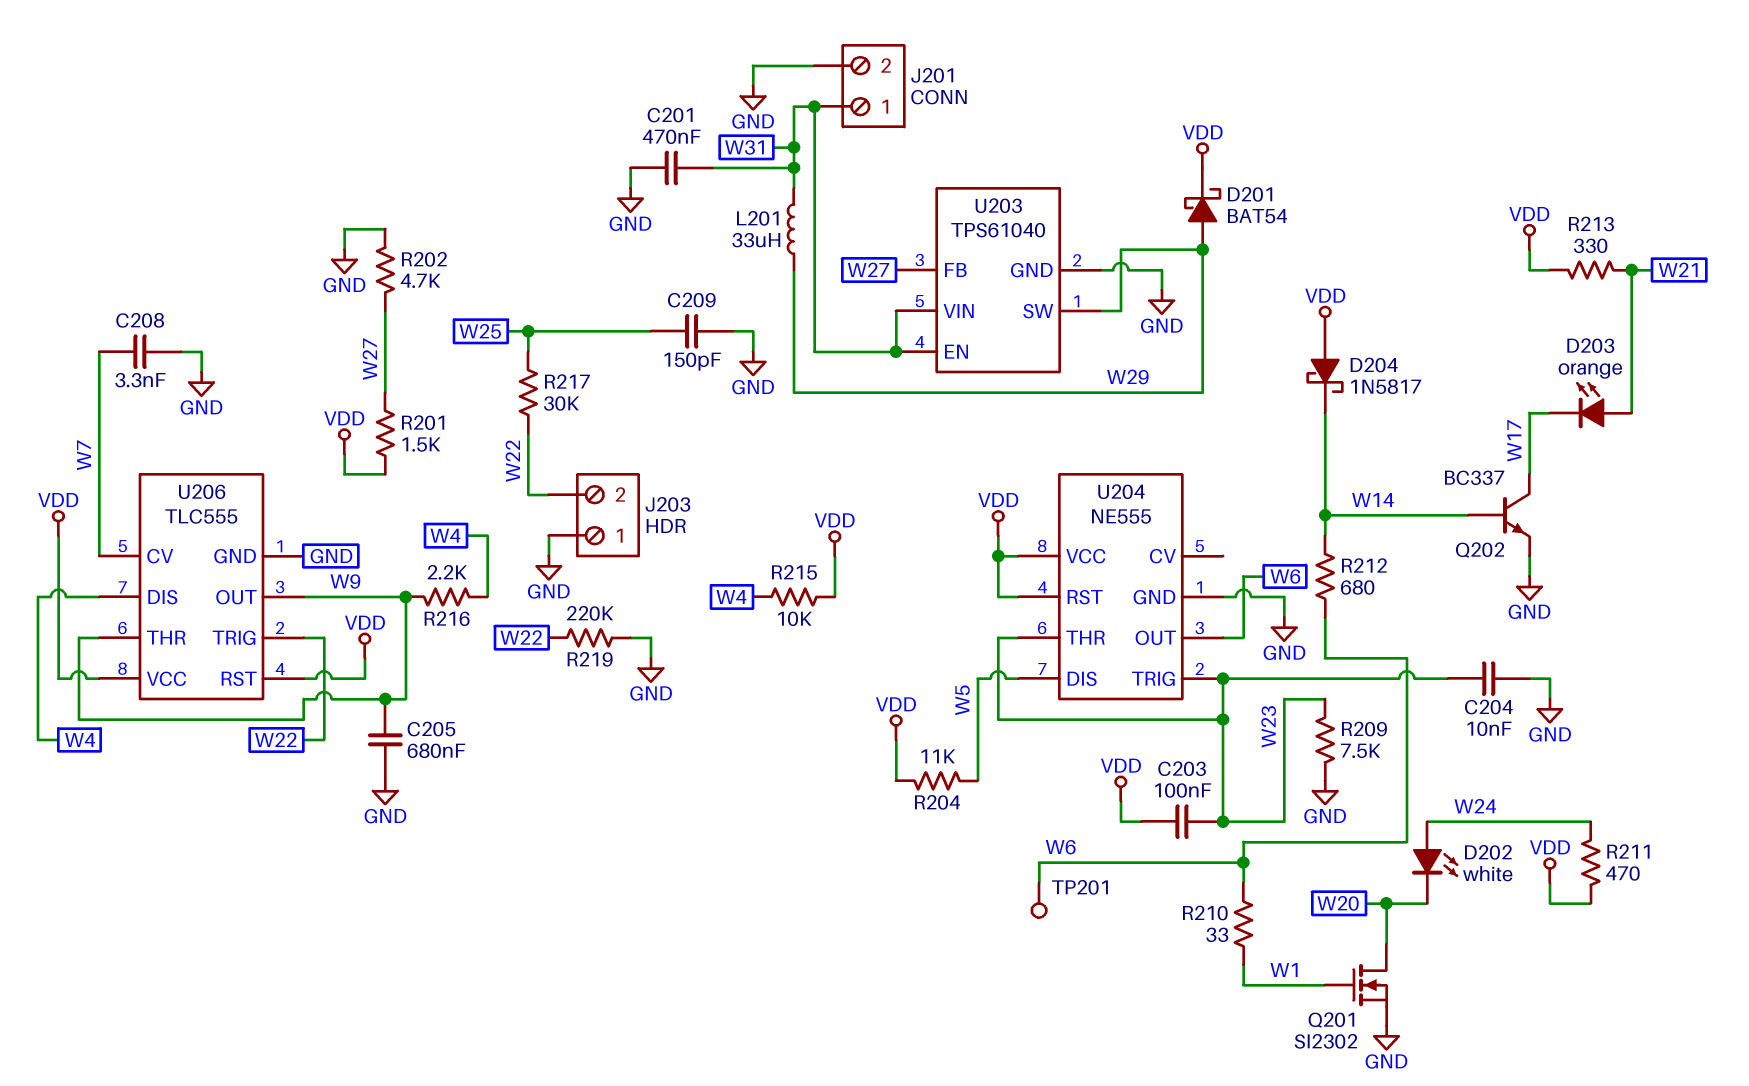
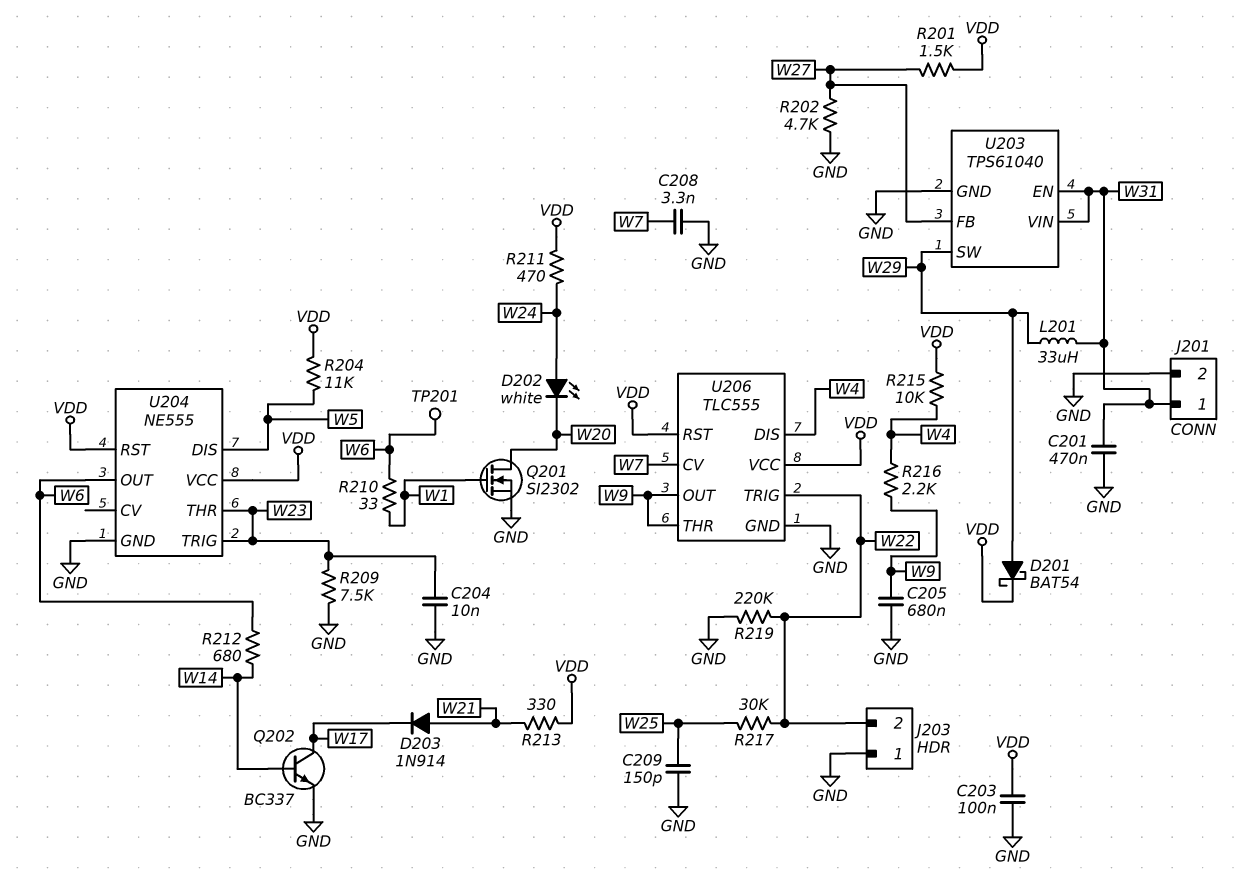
C203: 100nF (VDD, W23) -> 100nF (GND, VDD)
D203: LED orange (A W21, K W17) -> diode 1N914 (A W21, K W17)
D204: schottky 1N5817 (A VDD, K W14) -> none

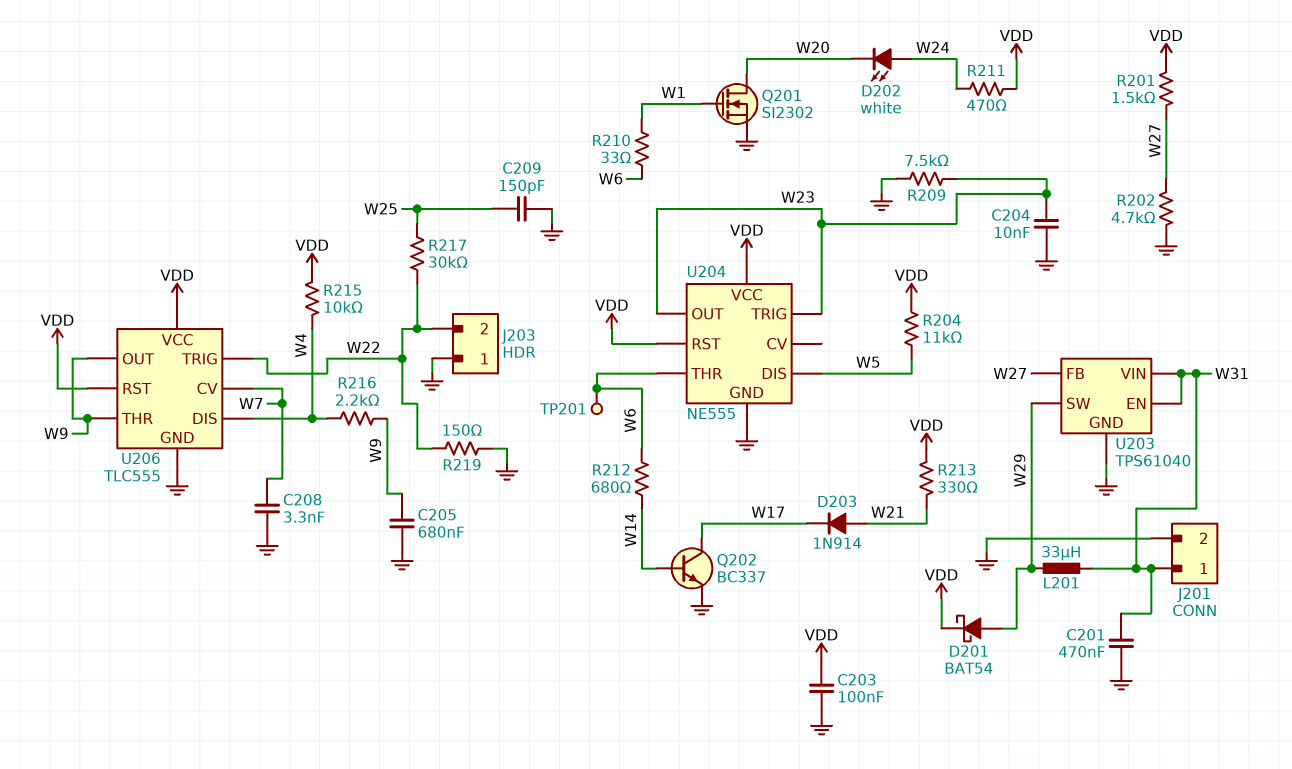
R219: 220k (GND, W22) -> 150 (GND, W22)
U204 pin OUT: W6 -> W23
U204 pin THR: W23 -> W6

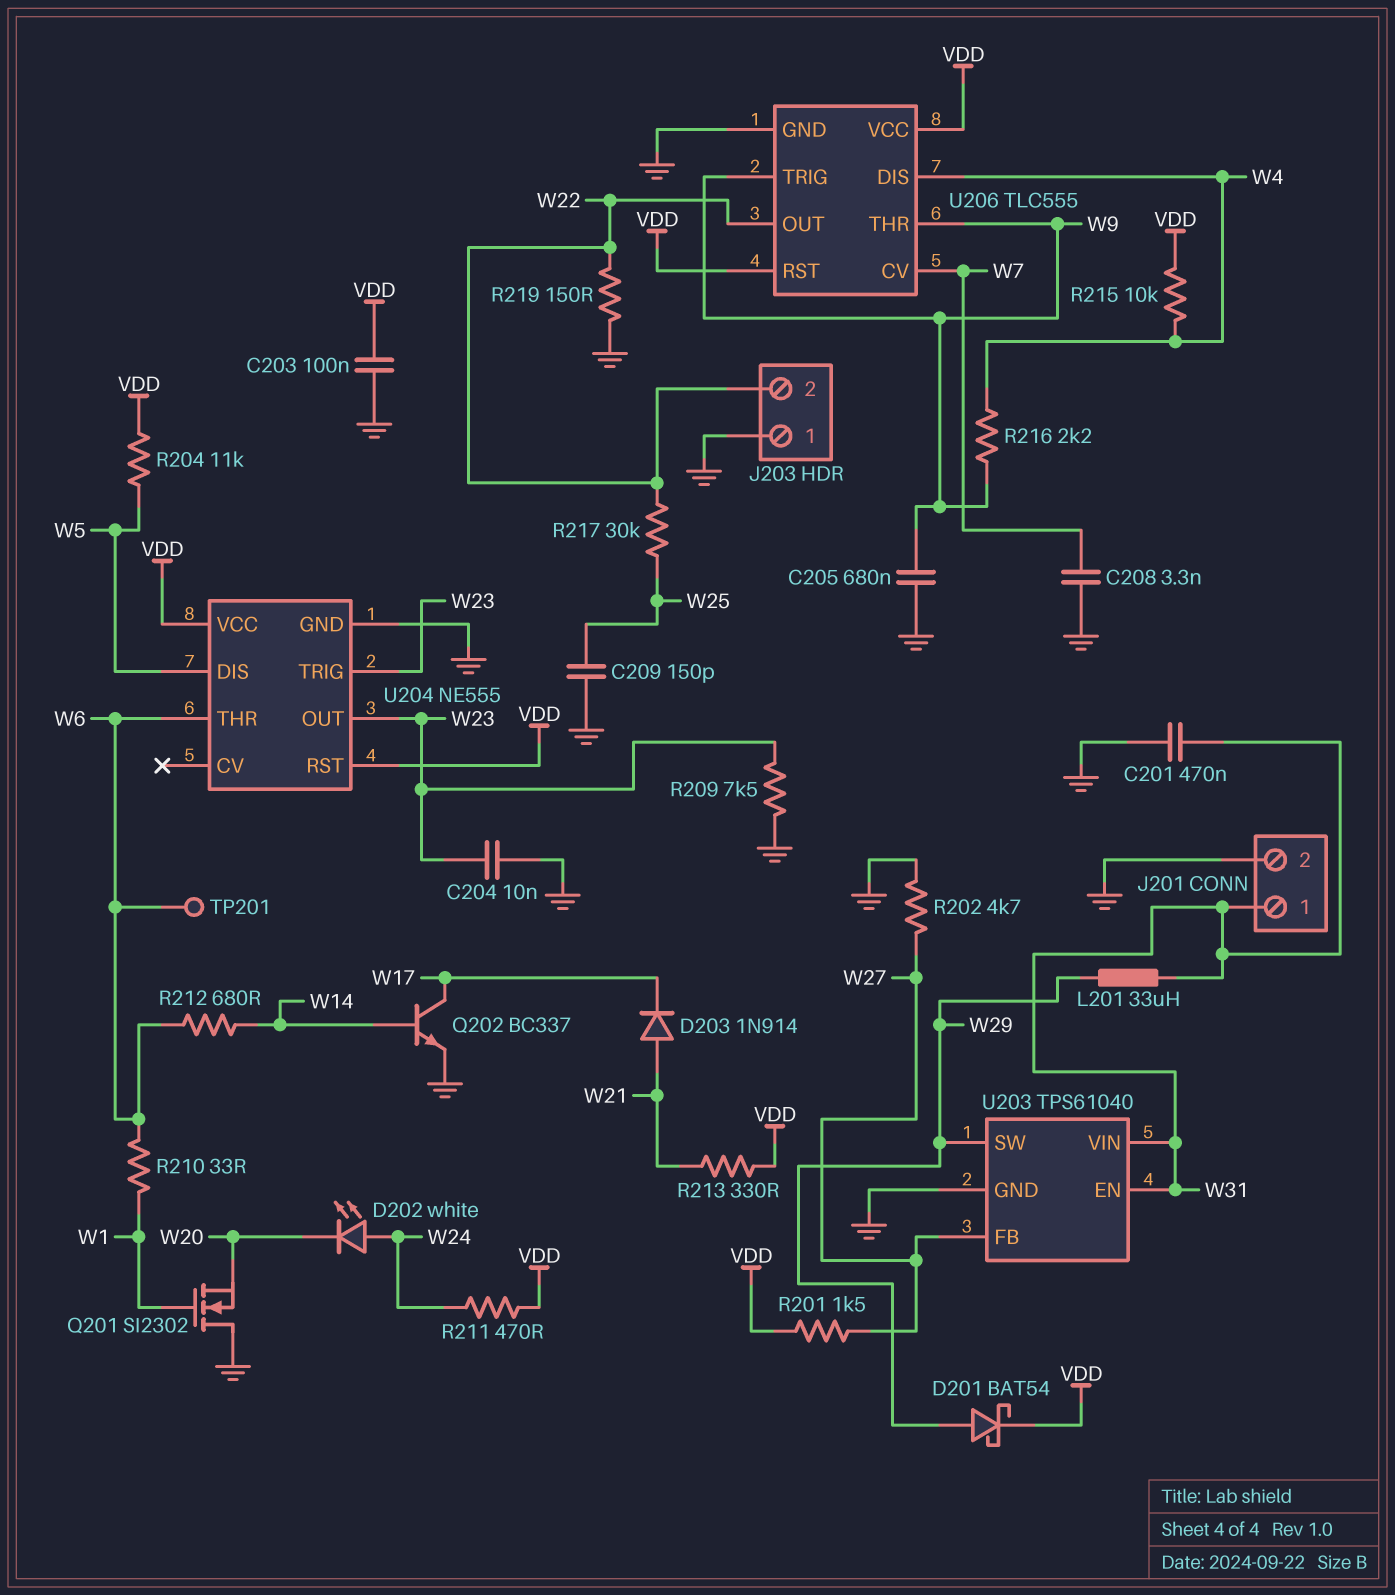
Q201: NMOS SI2302 (G W1, D W20, S GND) -> NMOS SI2302 (G W1, D GND, S W20)
U206 pin OUT: W9 -> W22
U206 pin TRIG: W22 -> W9

